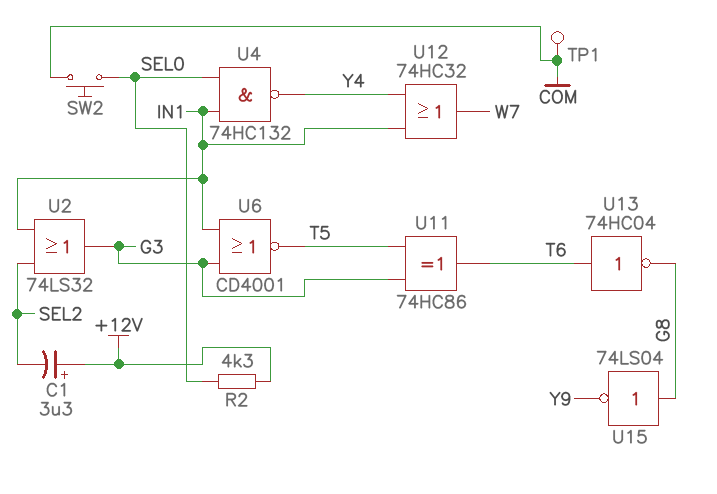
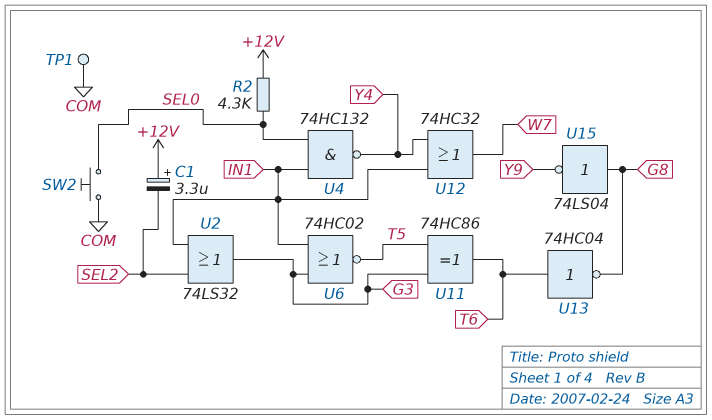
U6: NOR CD4001 (in G3, in IN1, out T5) -> NOR 74HC02 (in G3, in IN1, out T5)

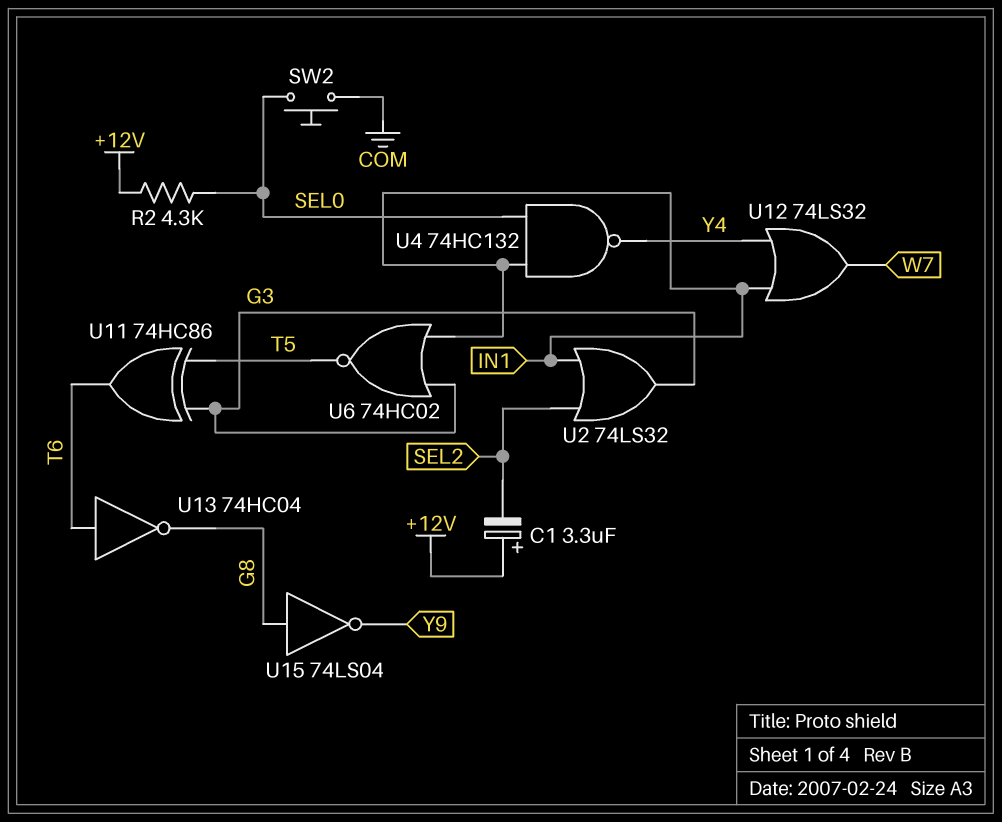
TP1: test point (COM) -> none
U12: OR 74HC32 (in IN1, in Y4, out W7) -> OR 74LS32 (in IN1, in Y4, out W7)

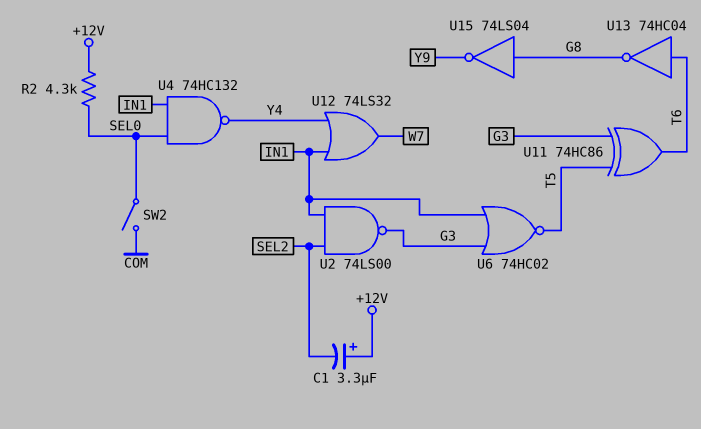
SW2: button (COM, SEL0) -> switch (COM, SEL0)
U2: OR 74LS32 (in IN1, in SEL2, out G3) -> NAND 74LS00 (in IN1, in SEL2, out G3)

